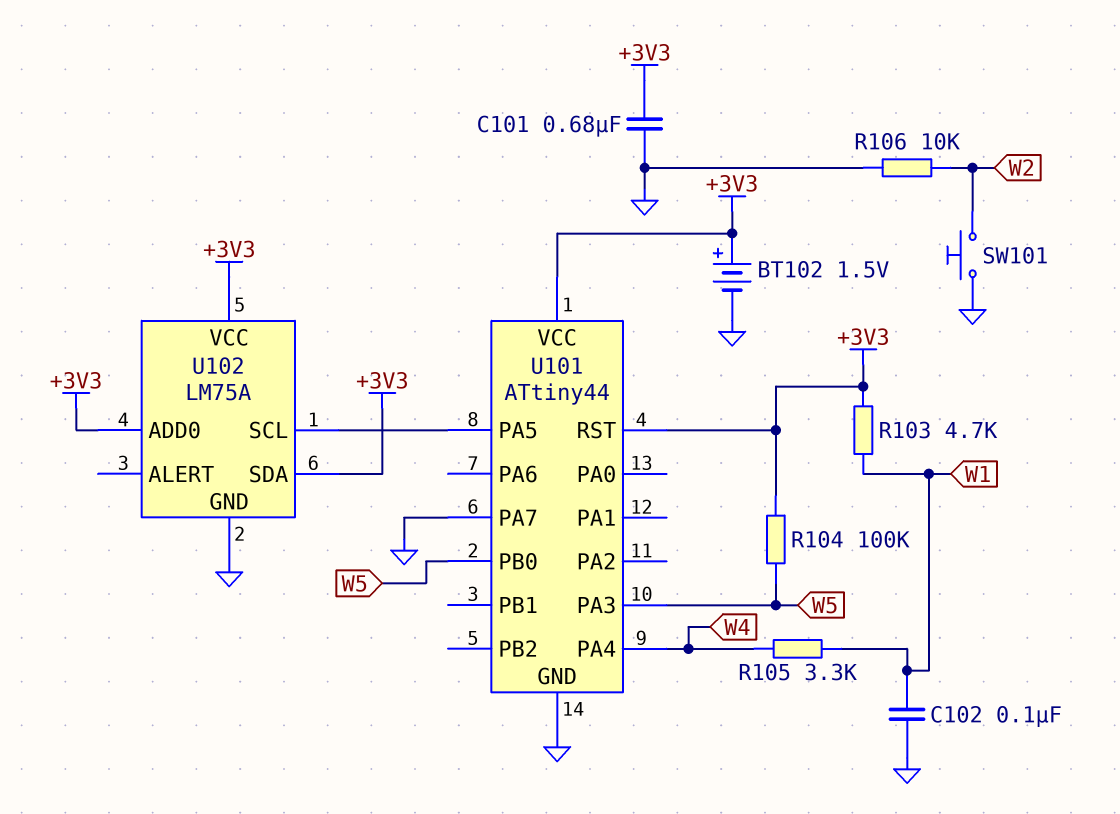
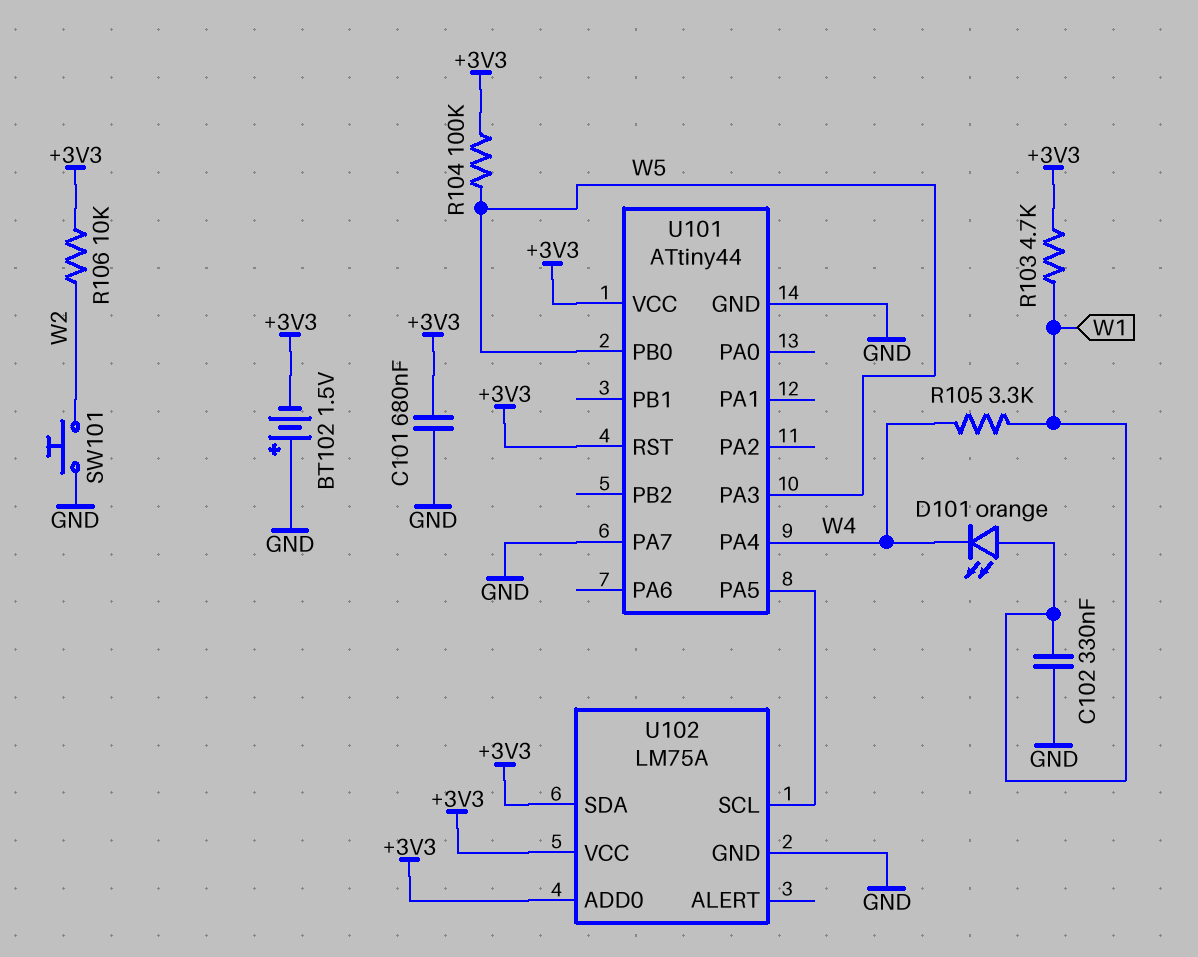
BT102: 1.5V (plus +3V3, minus GND) -> 1.5V (plus GND, minus +3V3)
C102: 100nF (GND, W1) -> 330nF (GND, W1)
D101: none -> LED orange (A W1, K W4)
R106: 10k (GND, W2) -> 10k (+3V3, W2)

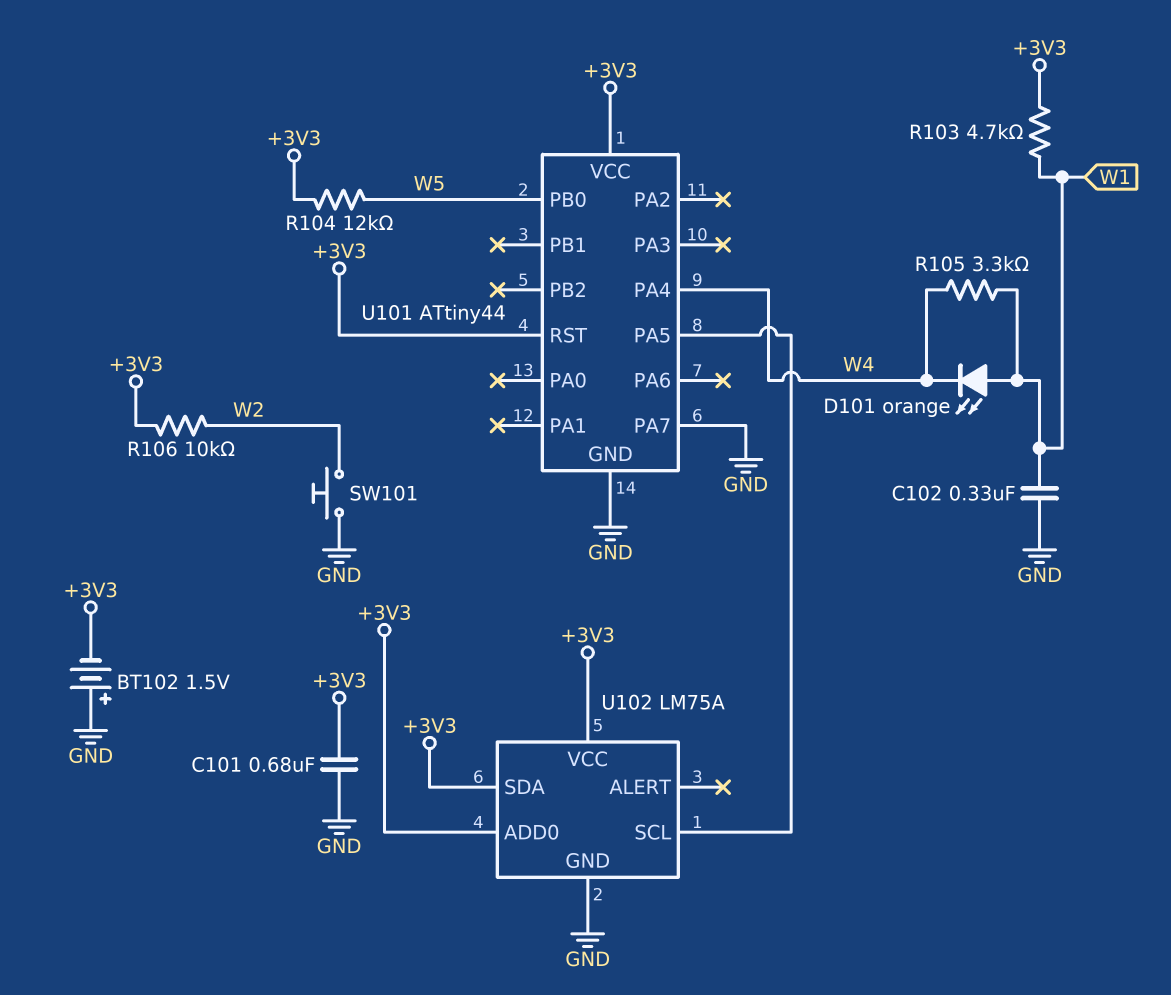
R104: 100k (+3V3, W5) -> 12k (+3V3, W5)
U101 pin PA3: W5 -> none

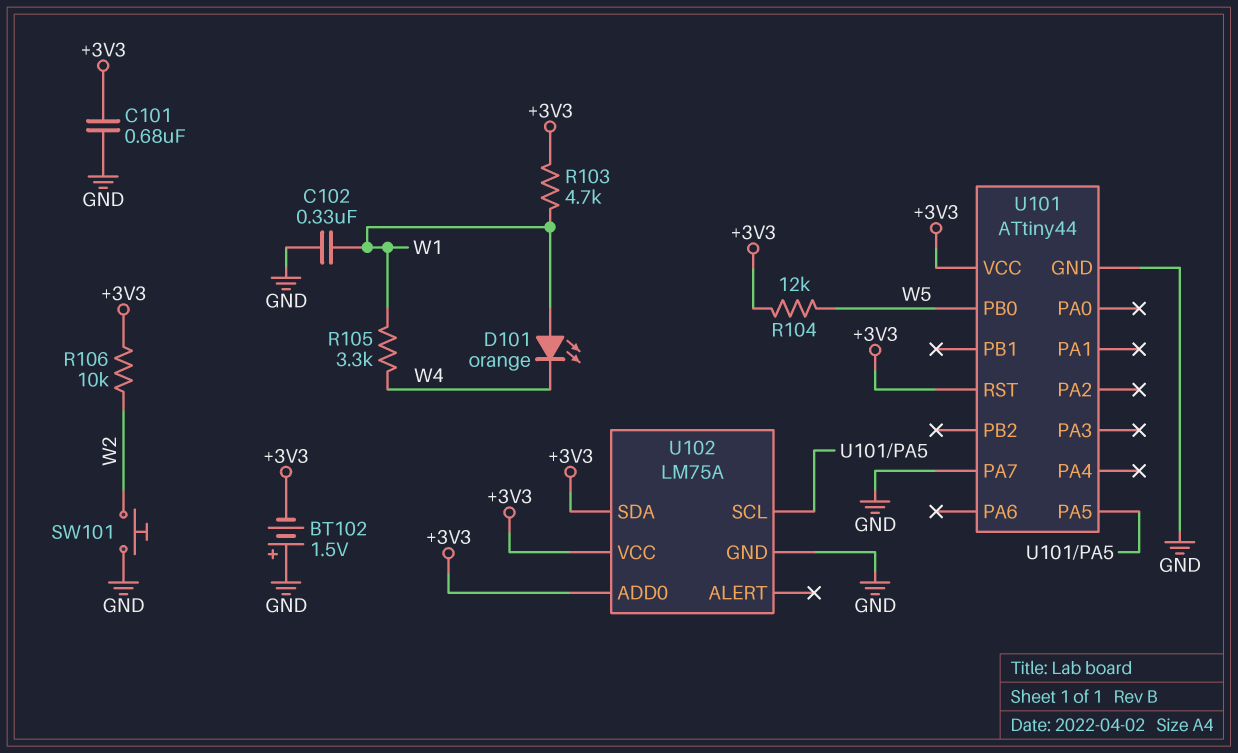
U101 pin PA4: W4 -> none

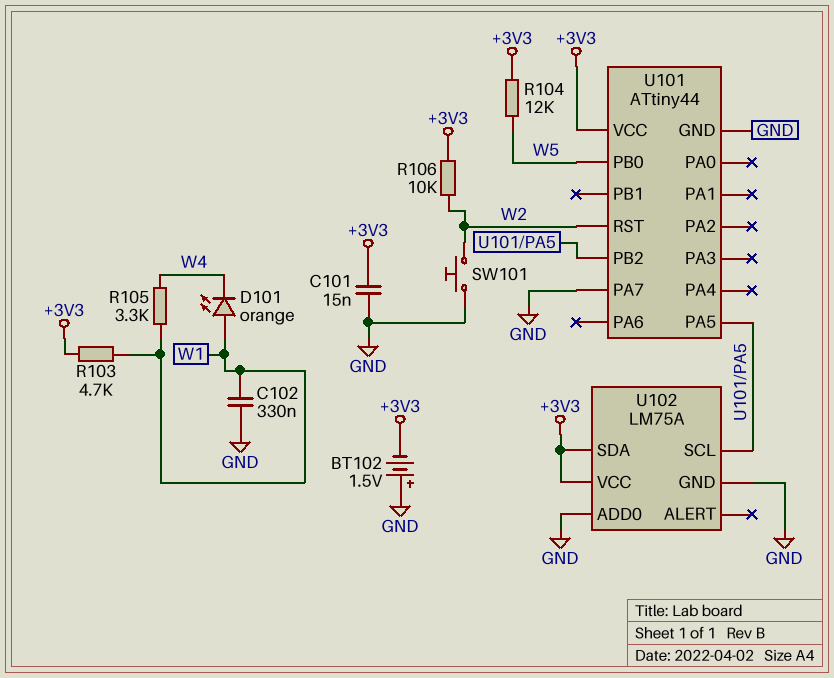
C101: 680nF (+3V3, GND) -> 15nF (+3V3, GND)
U101 pin PB2: none -> U101/PA5
U101 pin RST: +3V3 -> W2
U102 pin ADD0: +3V3 -> GND

